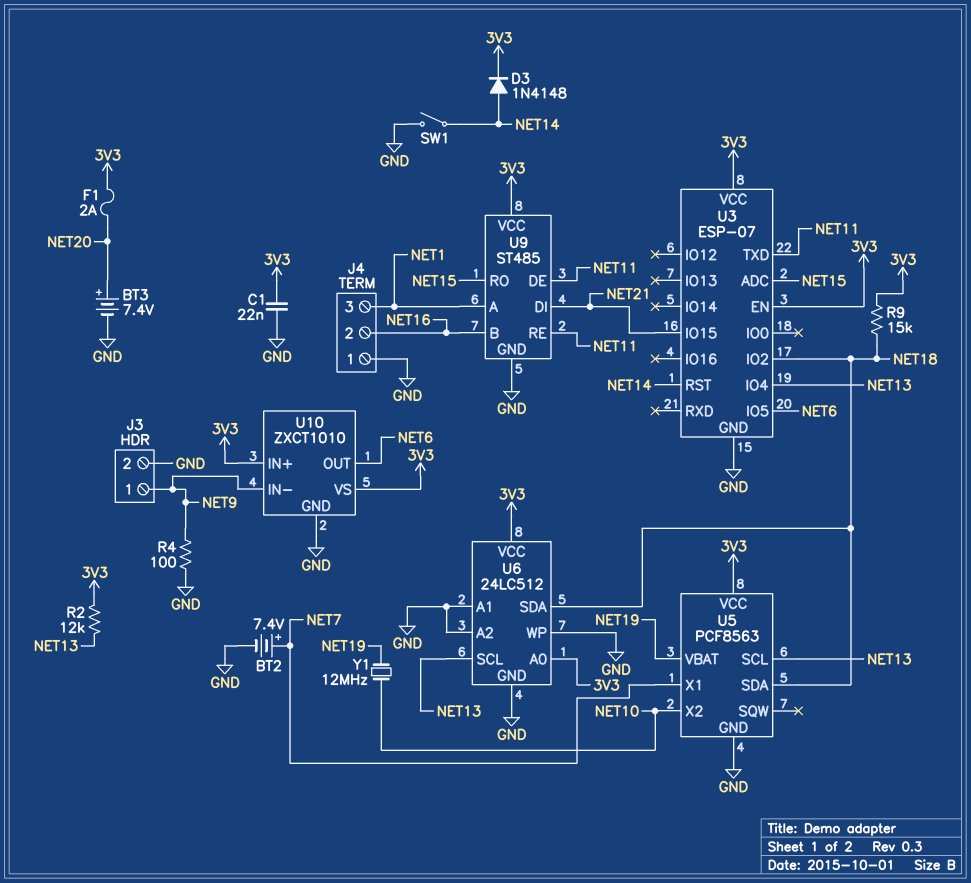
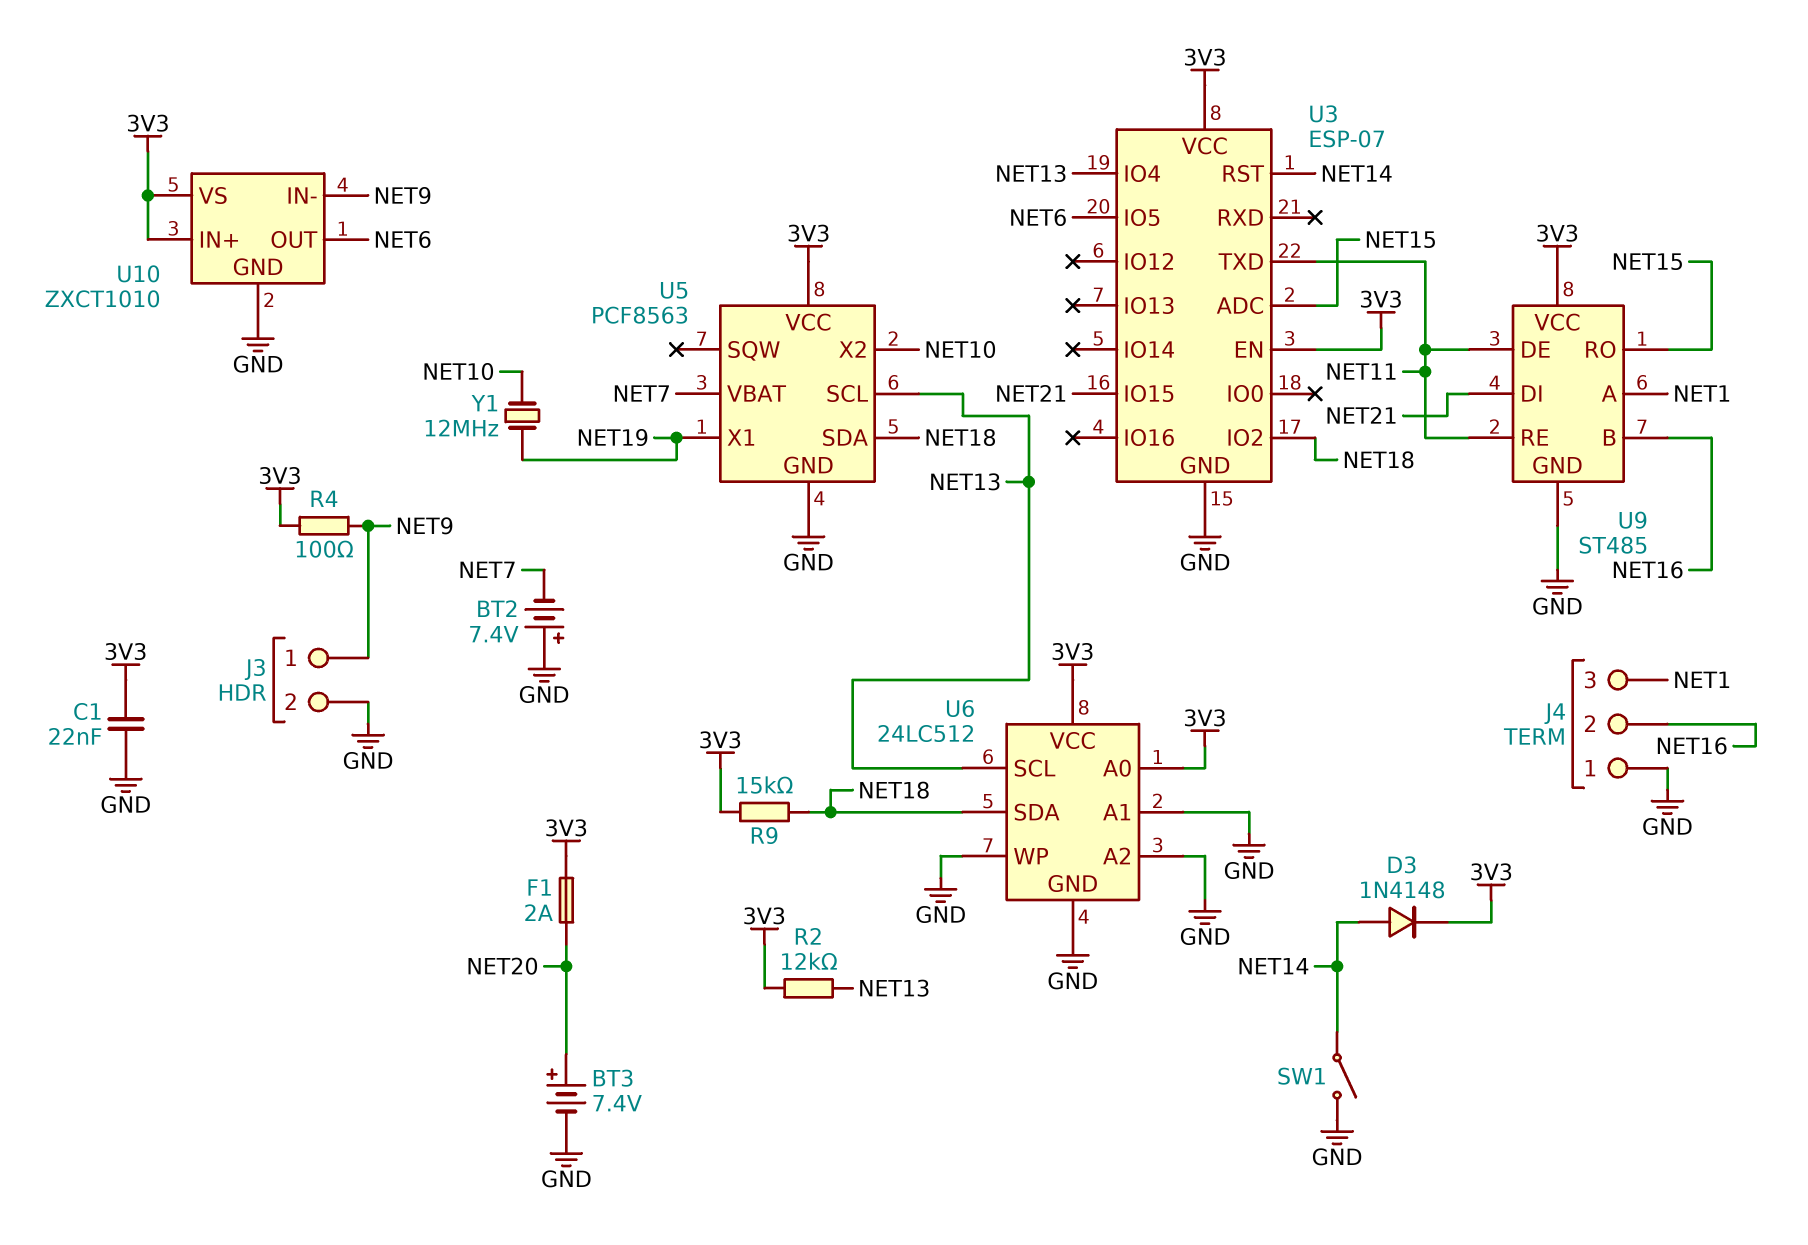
BT2: 7.4V (plus NET7, minus GND) -> 7.4V (plus GND, minus NET7)
R4: 100 (GND, NET9) -> 100 (3V3, NET9)
U5 pin VBAT: NET19 -> NET7
U5 pin X1: NET7 -> NET19

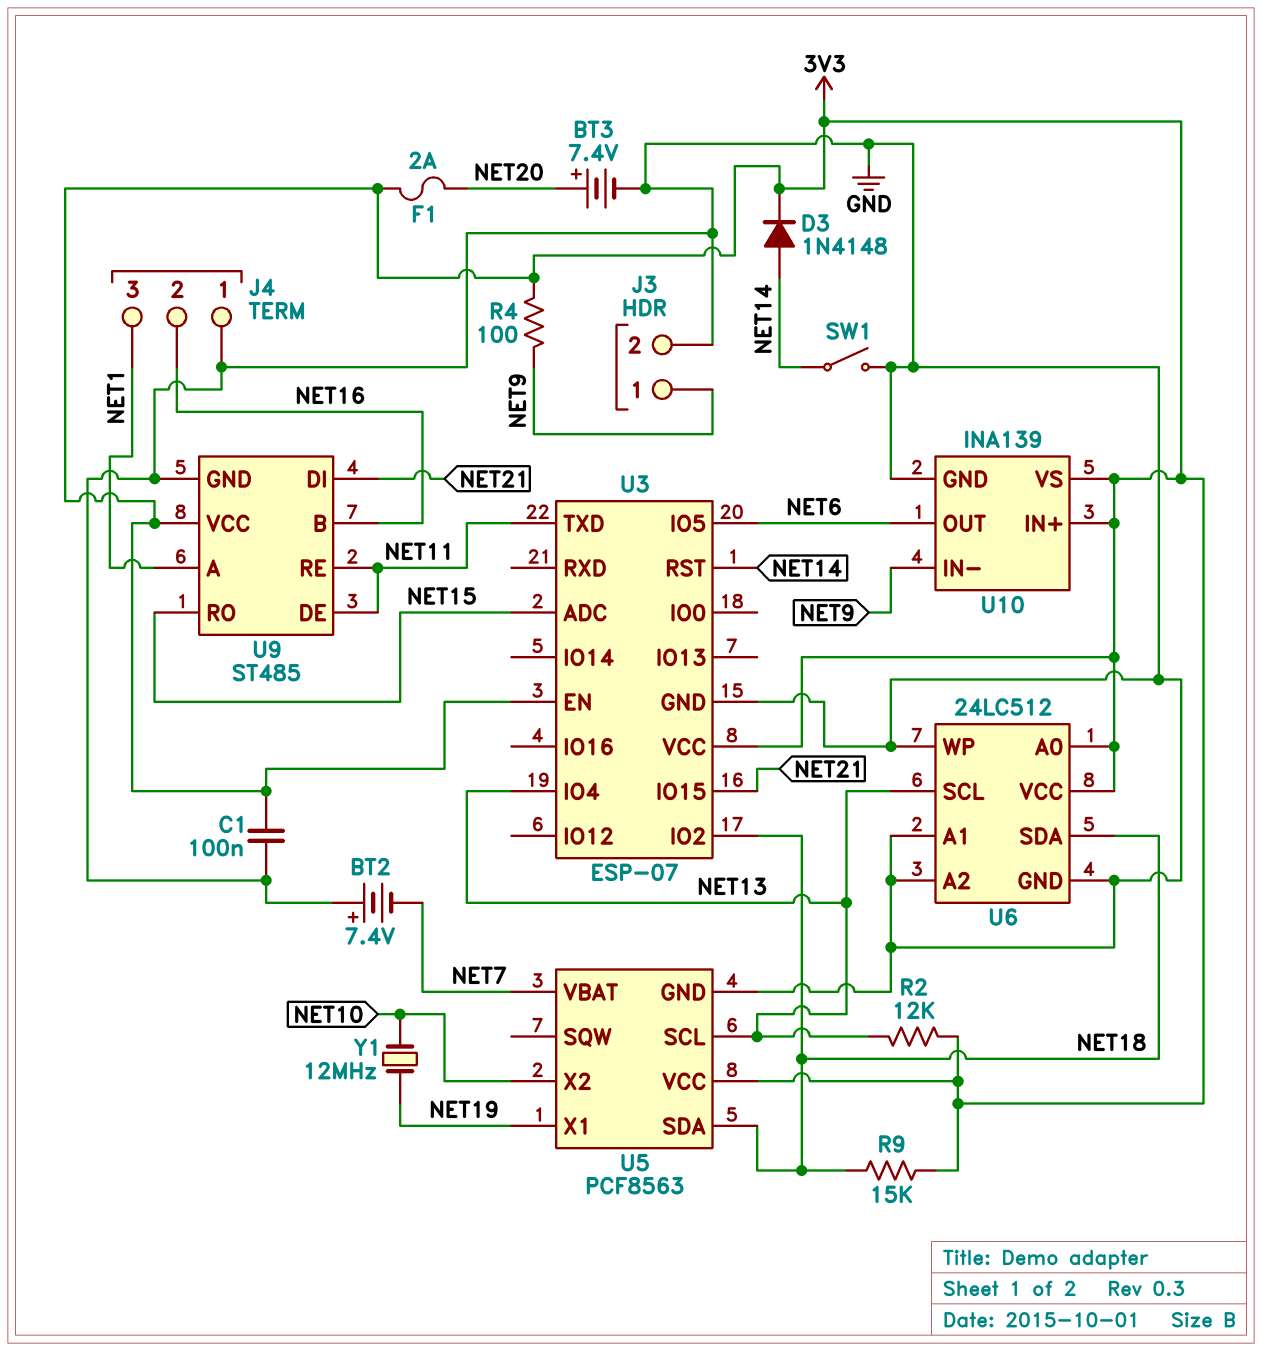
C1: 22nF (3V3, GND) -> 100nF (3V3, GND)
U10: ZXCT1010 -> INA139

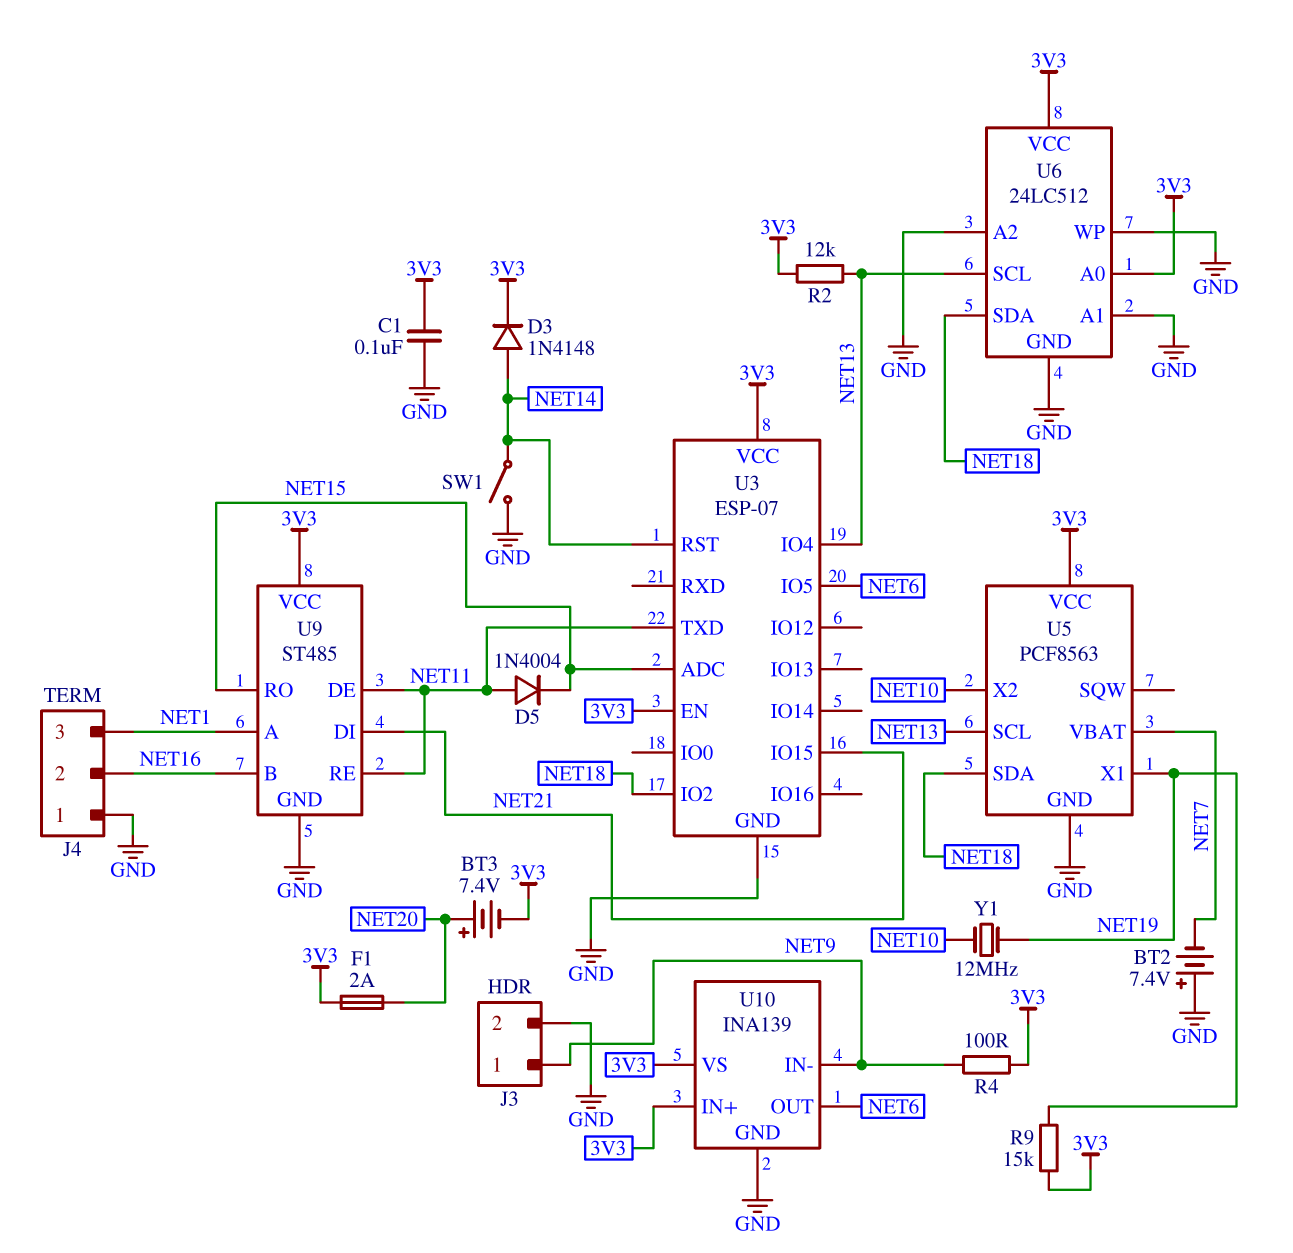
BT3: 7.4V (plus NET20, minus GND) -> 7.4V (plus NET20, minus 3V3)
D5: none -> diode 1N4004 (A NET11, K NET15)
R9: 15k (3V3, NET18) -> 15k (3V3, NET19)

